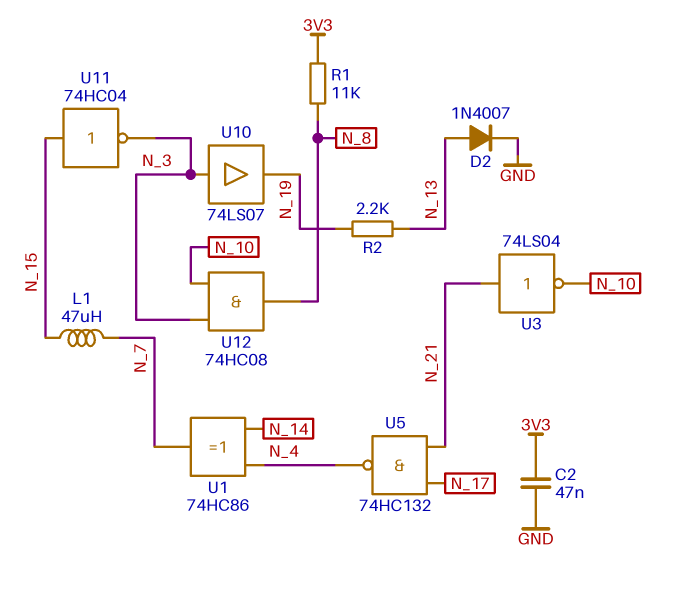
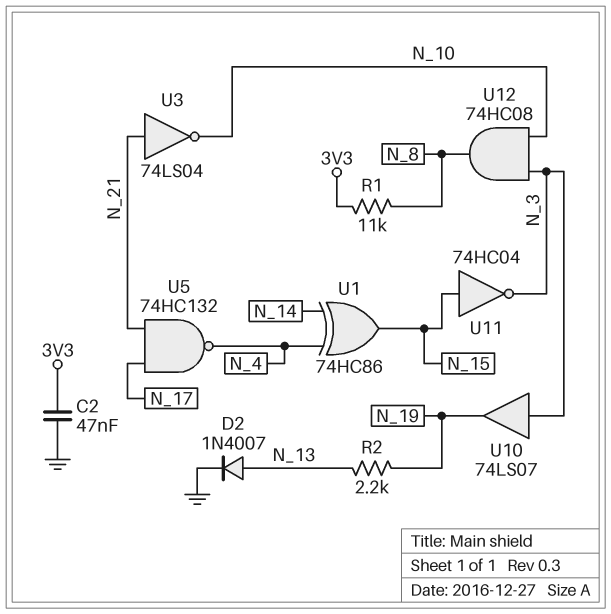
L1: 47uH (N_7, N_15) -> none
U1: XOR 74HC86 (in N_4, in N_14, out N_7) -> XOR 74HC86 (in N_4, in N_14, out N_15)

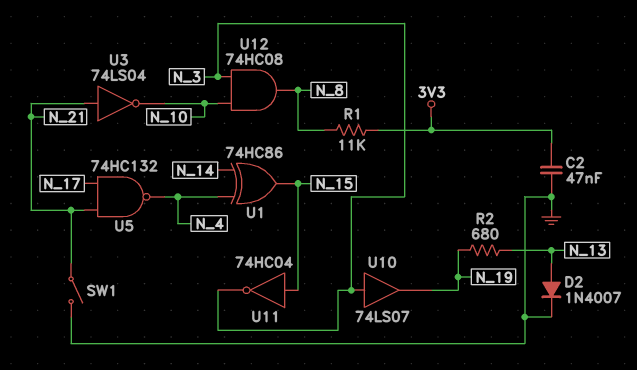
R2: 2.2k (N_13, N_19) -> 680 (N_13, N_19)
SW1: none -> switch (GND, N_21)

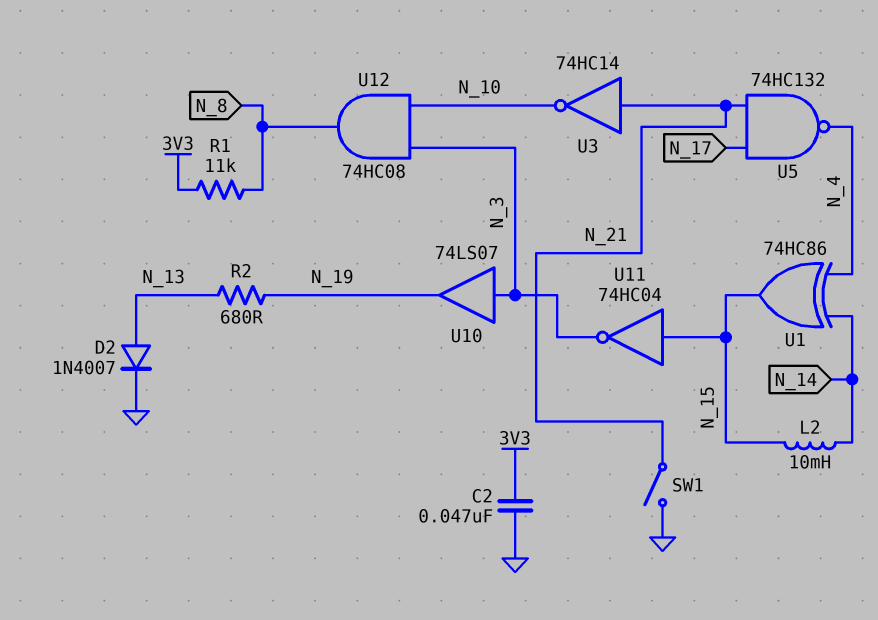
L2: none -> 10mH (N_14, N_15)
U3: NOT 74LS04 (in N_21, out N_10) -> NOT 74HC14 (in N_21, out N_10)

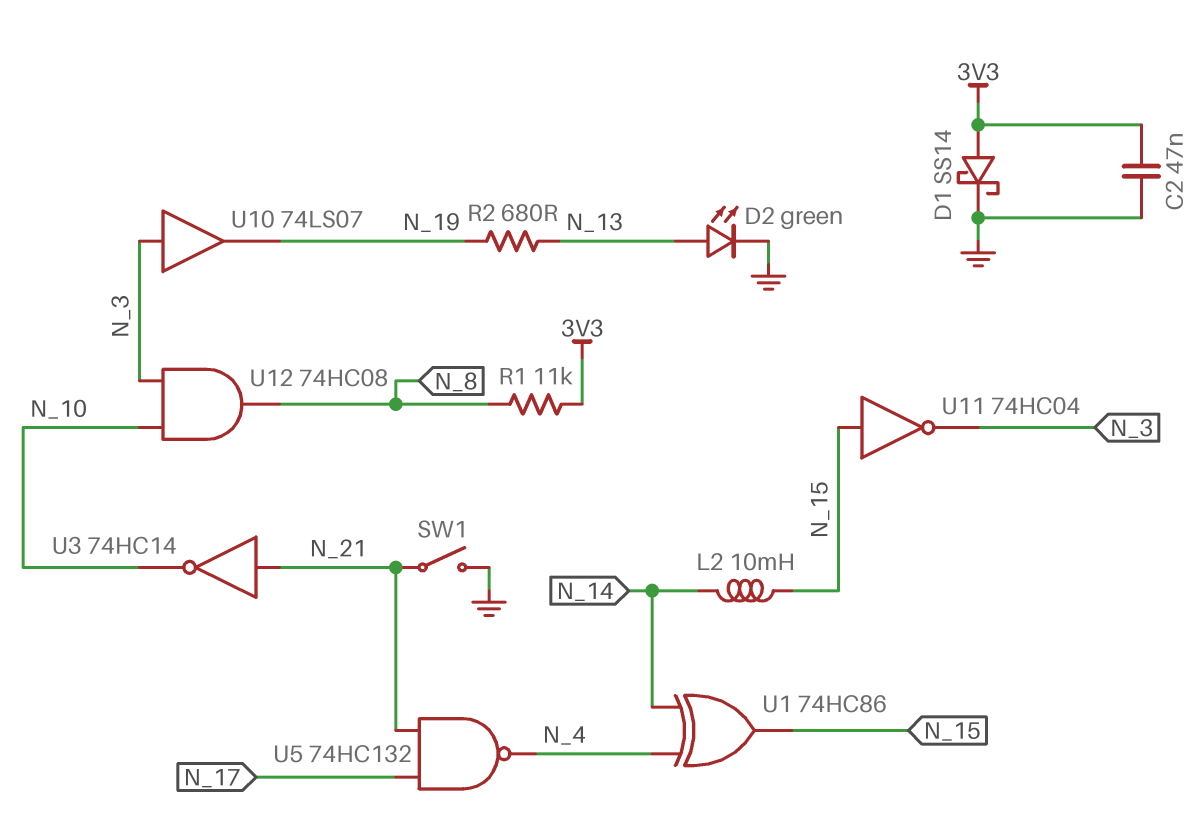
D1: none -> schottky SS14 (A 3V3, K GND)
D2: diode 1N4007 (A N_13, K GND) -> LED green (A N_13, K GND)

